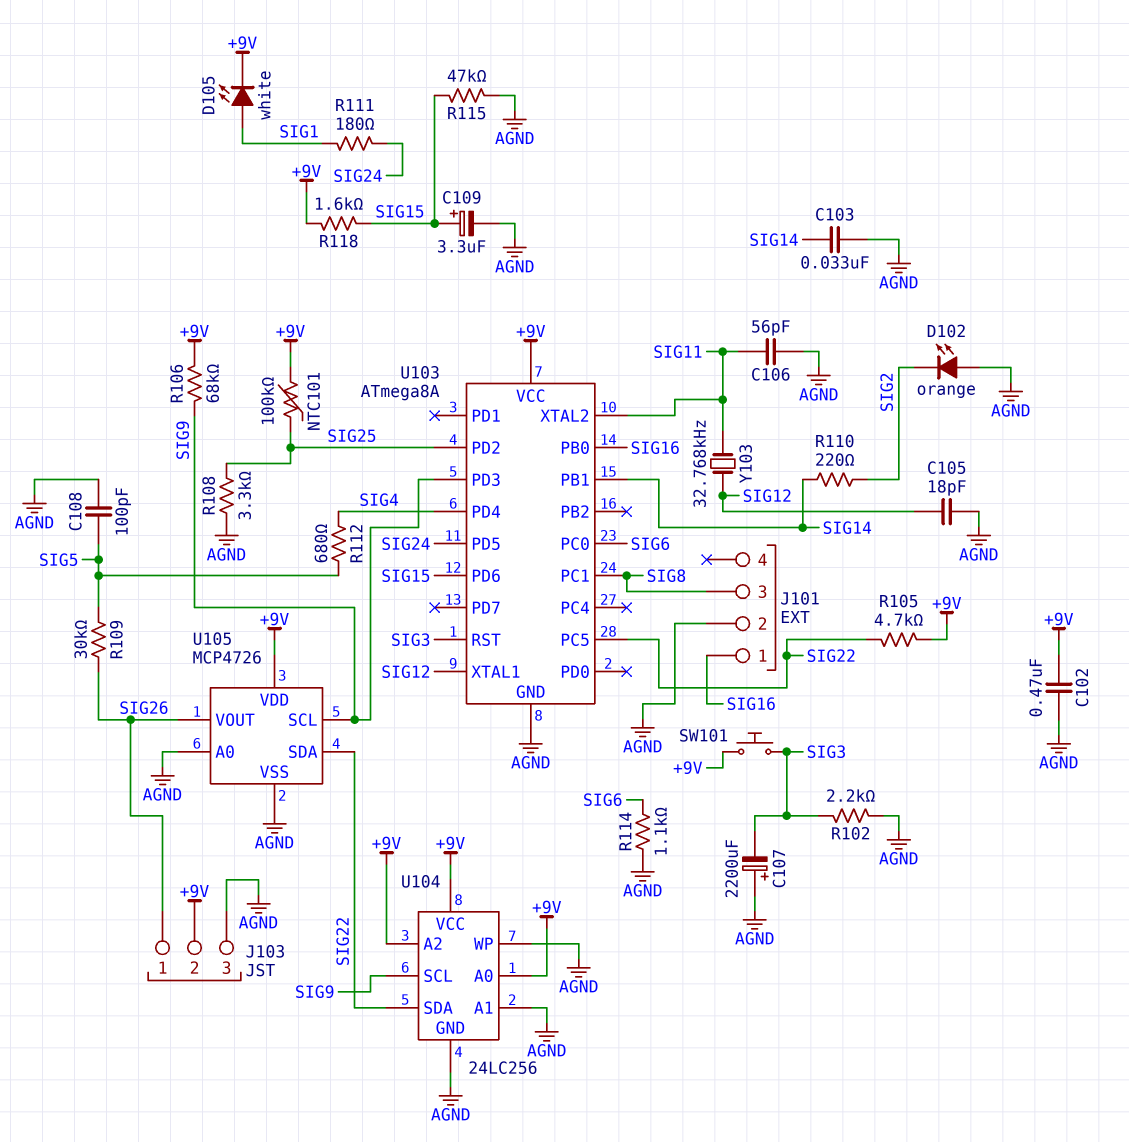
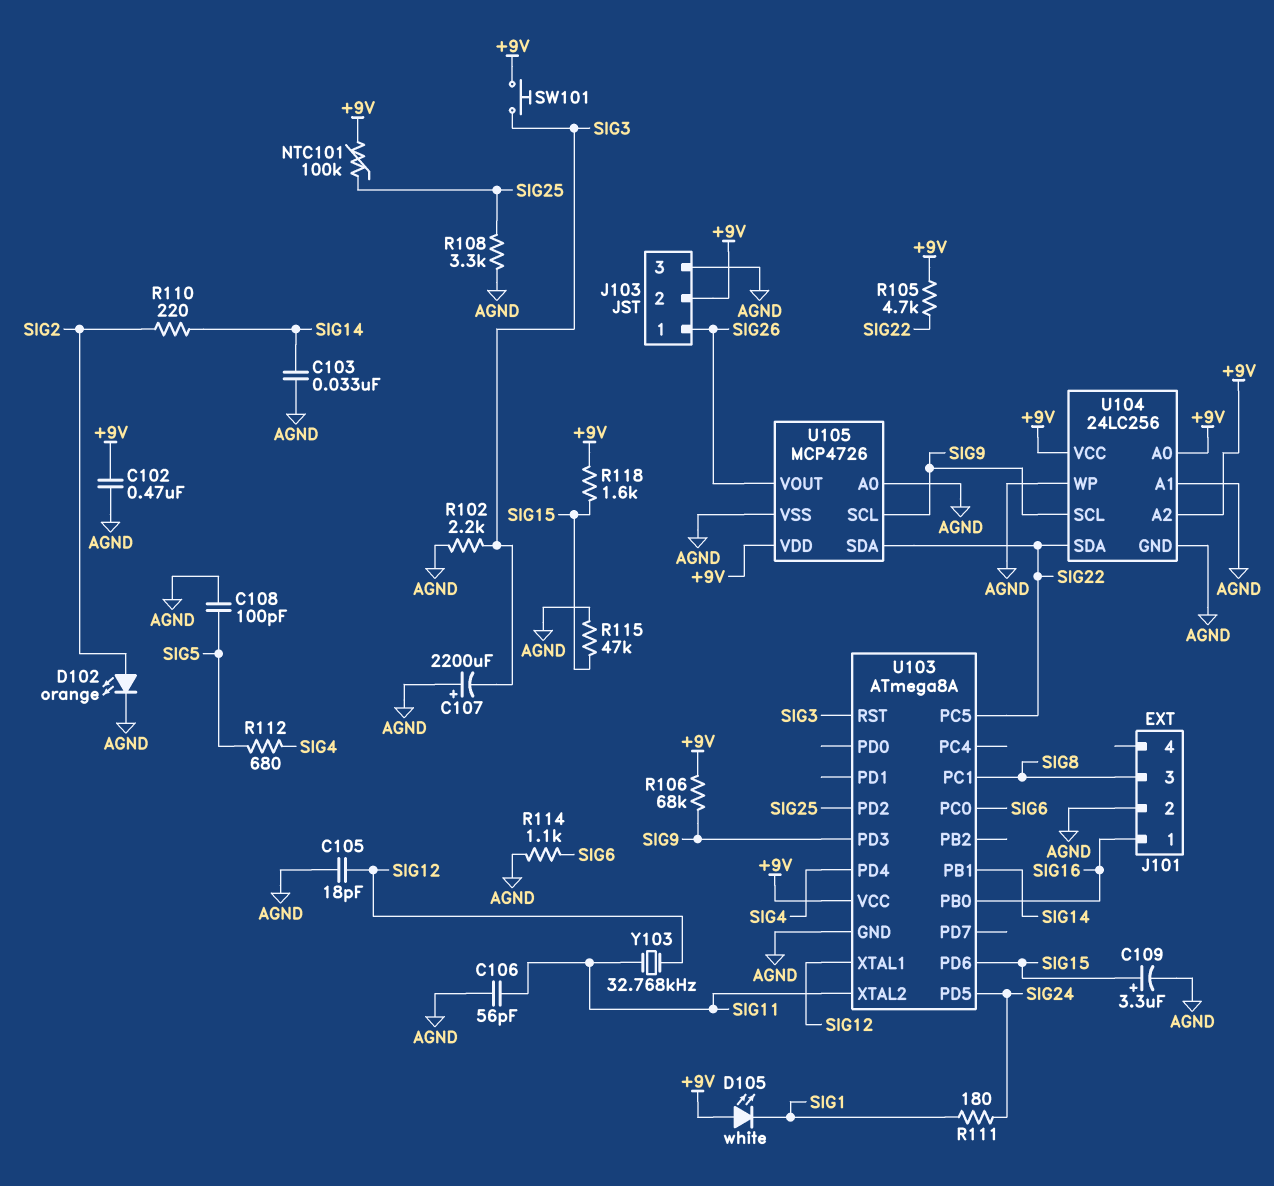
D102: LED orange (A AGND, K SIG2) -> LED orange (A SIG2, K AGND)
D105: LED white (A SIG1, K +9V) -> LED white (A +9V, K SIG1)
R109: 30k (SIG5, SIG26) -> none

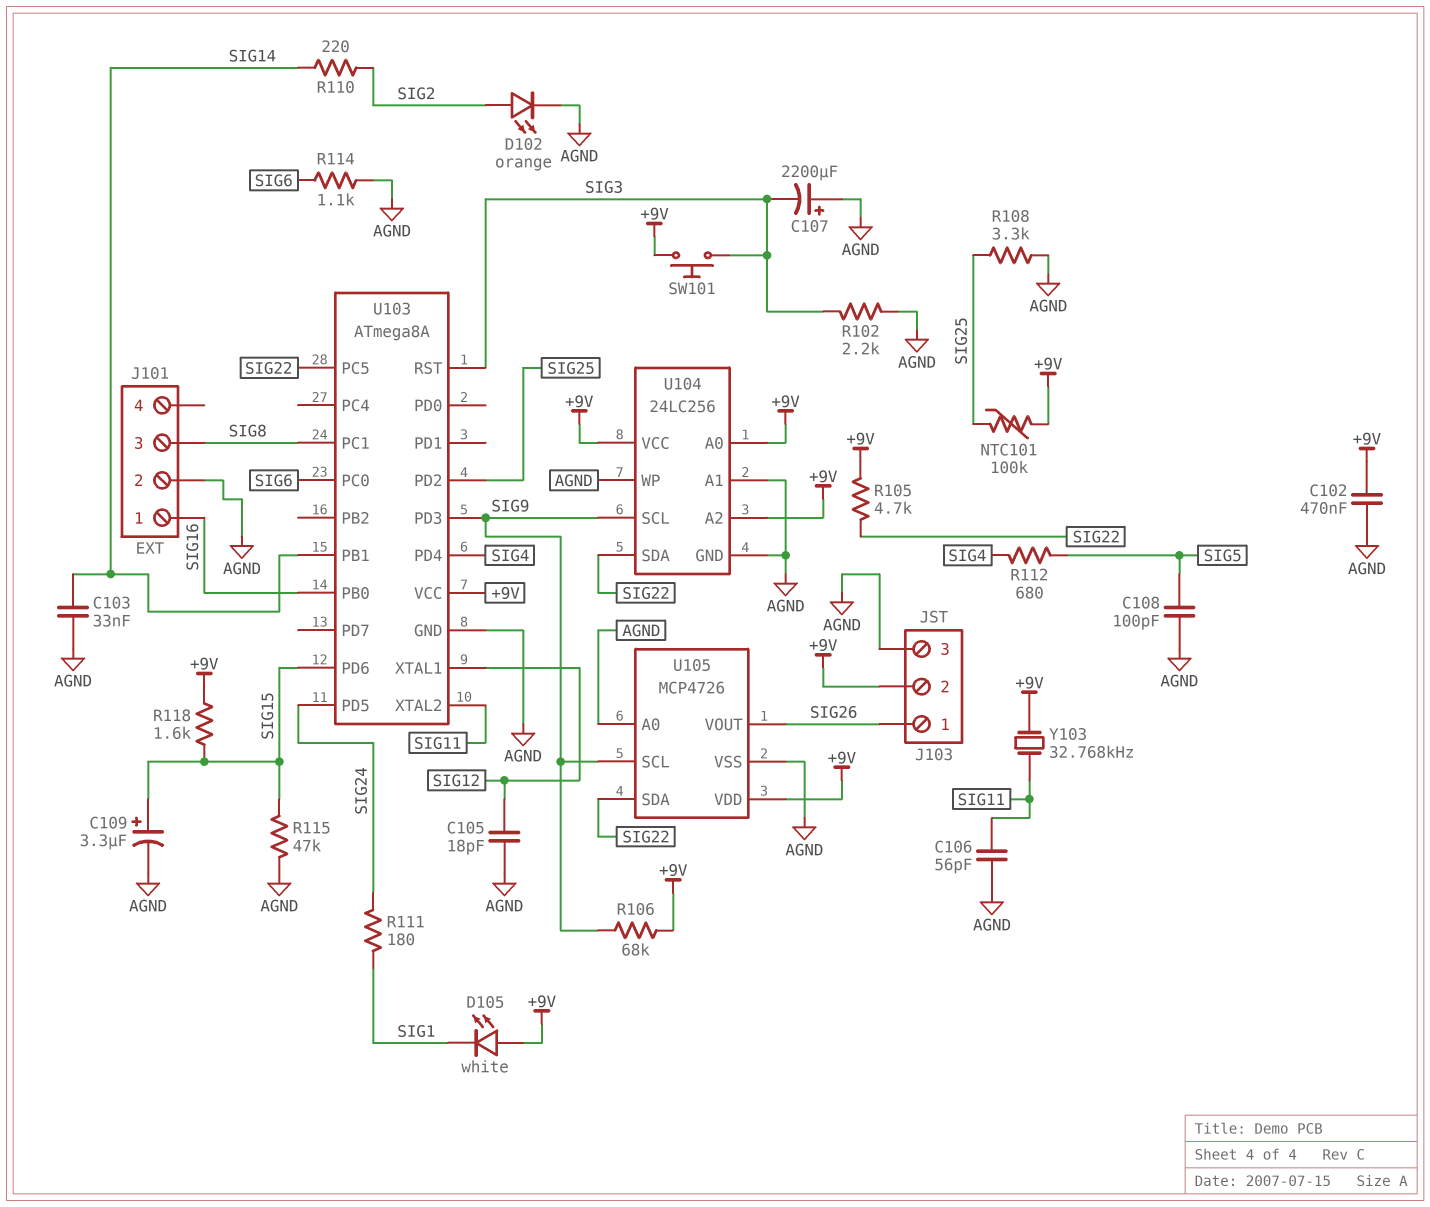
Y103: 32.768kHz (SIG11, SIG12) -> 32.768kHz (+9V, SIG11)

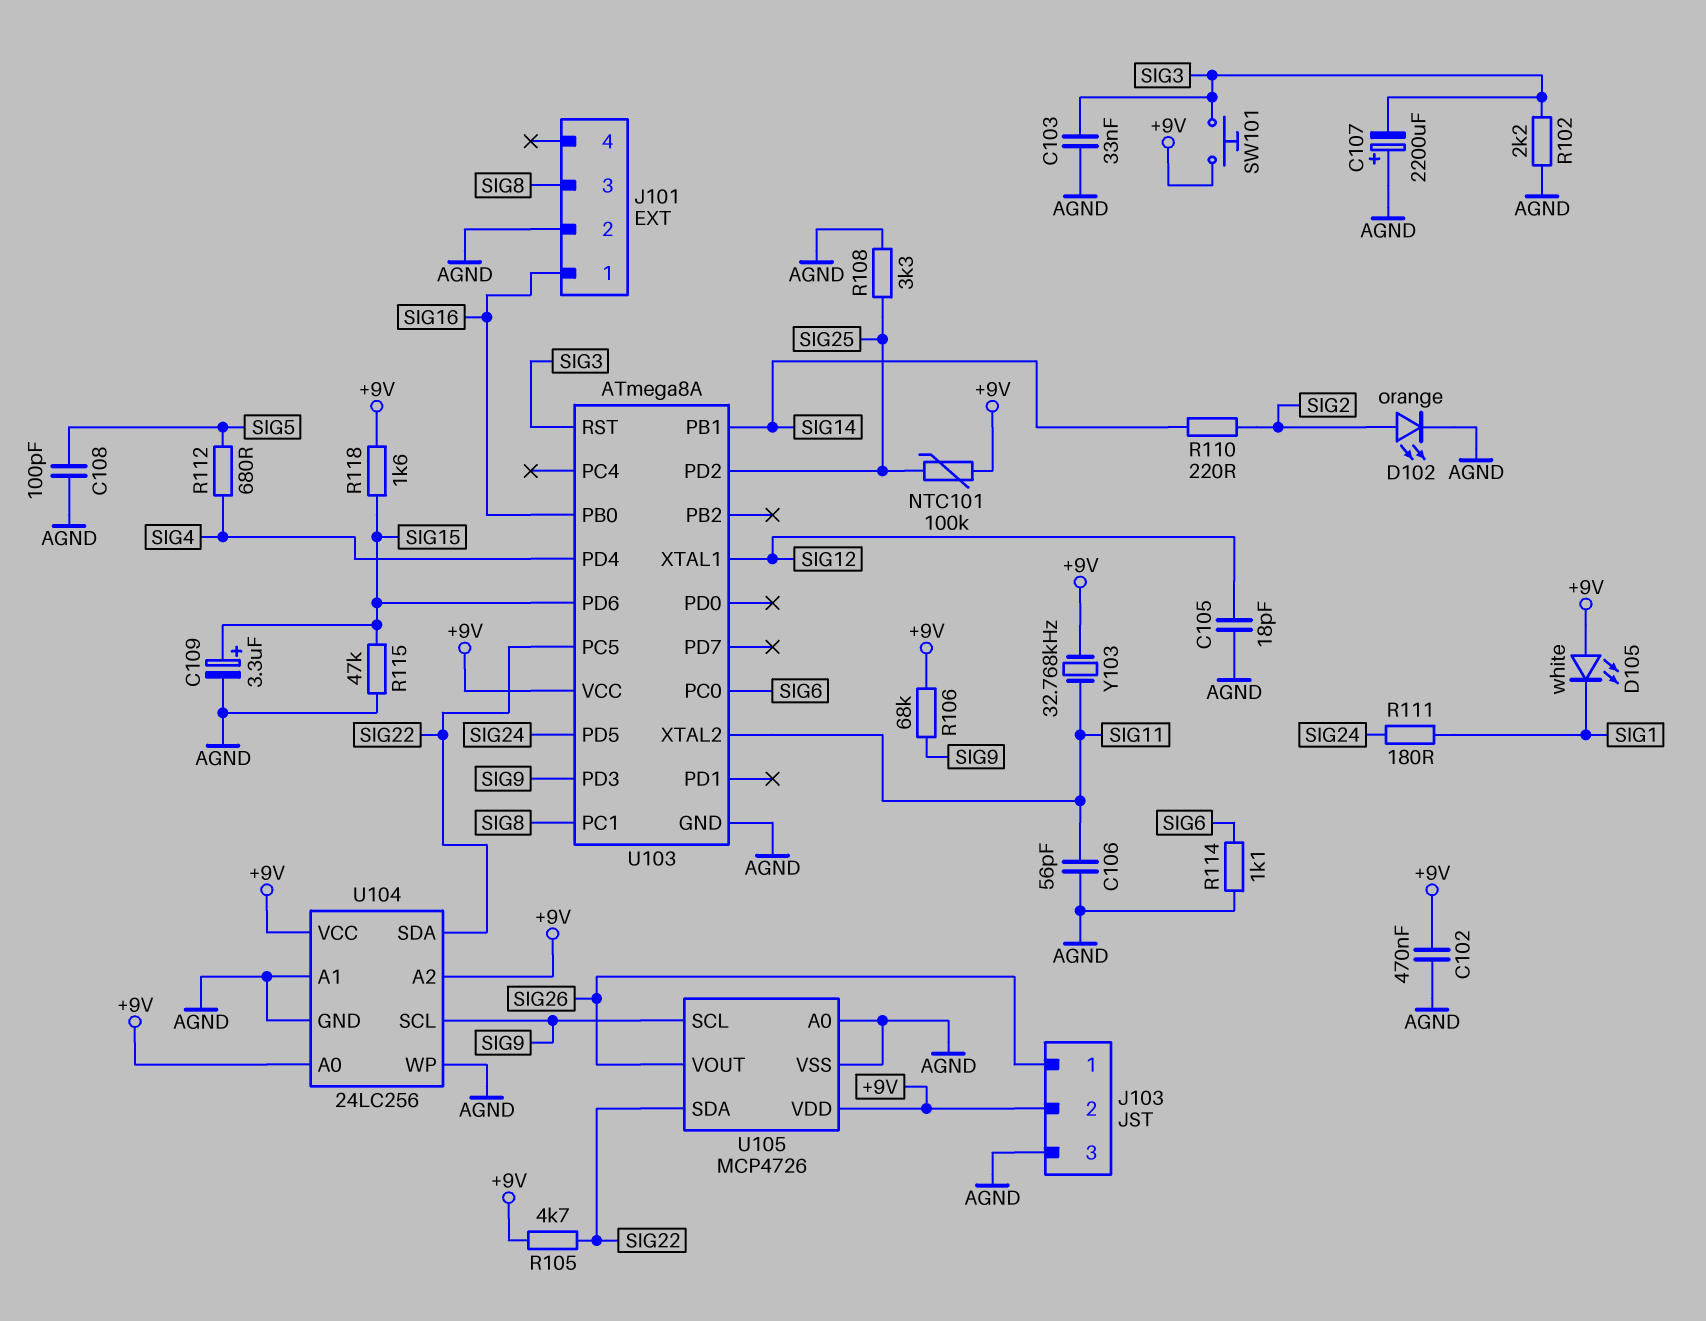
C103: 33nF (AGND, SIG14) -> 33nF (AGND, SIG3)

